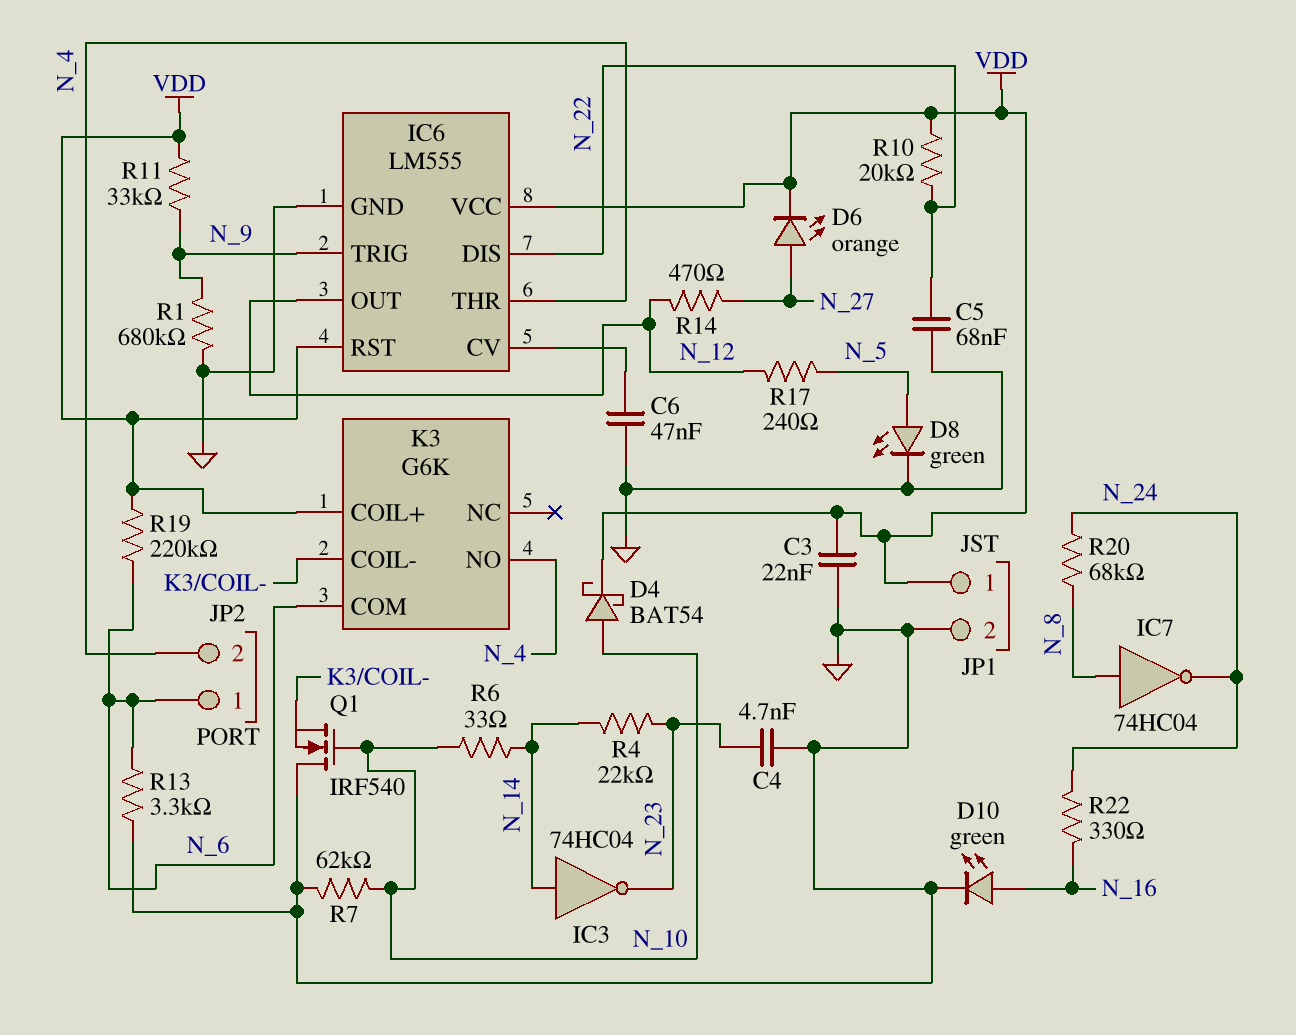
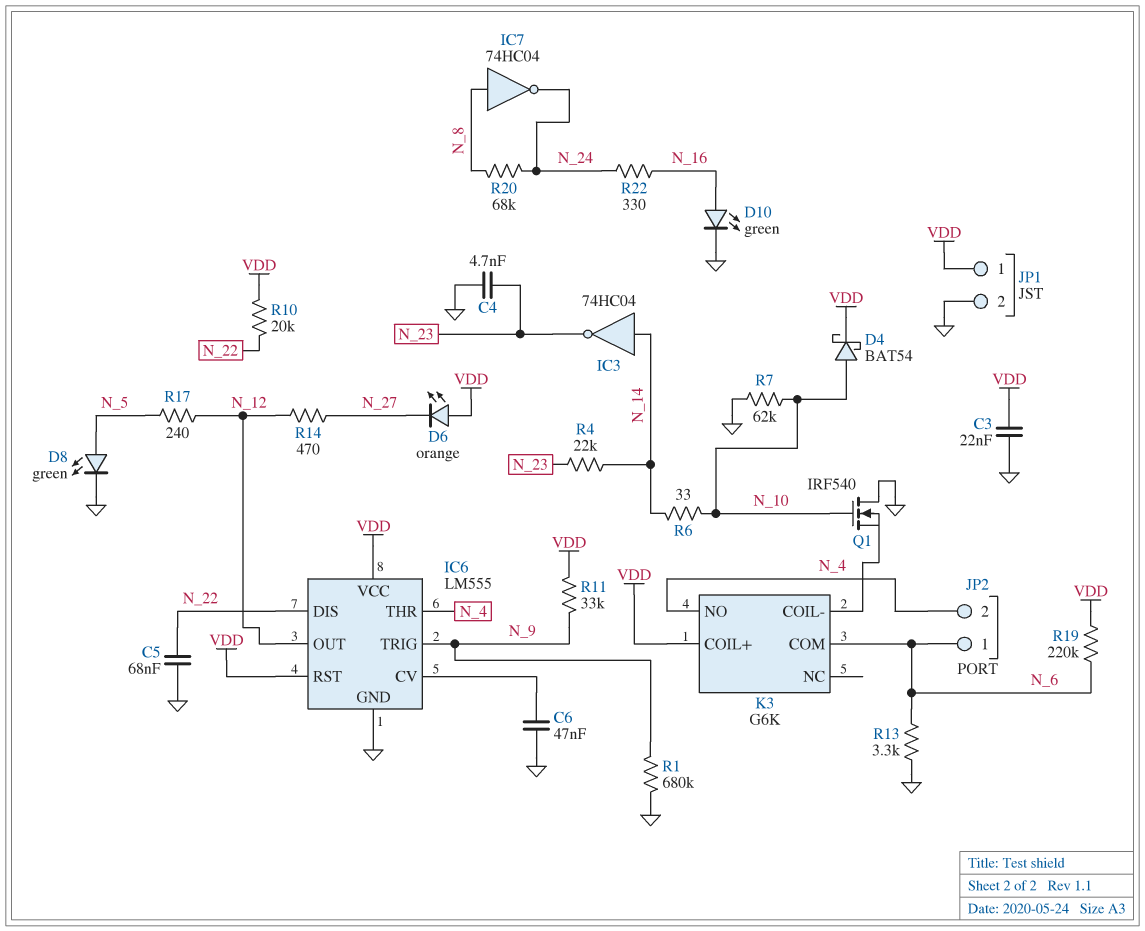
D6: LED orange (A N_27, K VDD) -> LED orange (A VDD, K N_27)

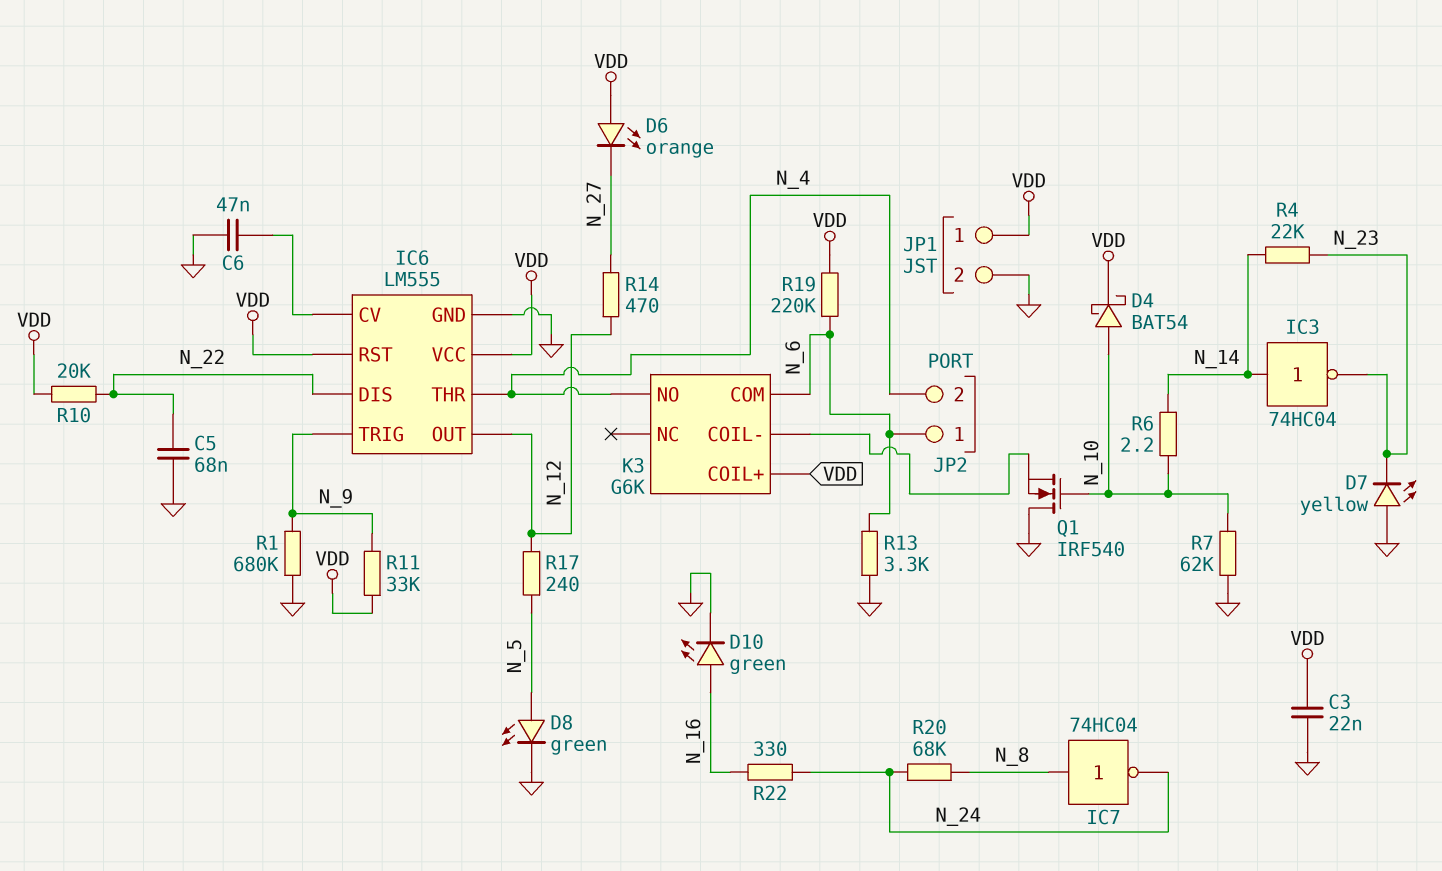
C4: 4.7nF (GND, N_23) -> none
D7: none -> LED yellow (A GND, K N_23)
R6: 33 (N_10, N_14) -> 2.2 (N_10, N_14)

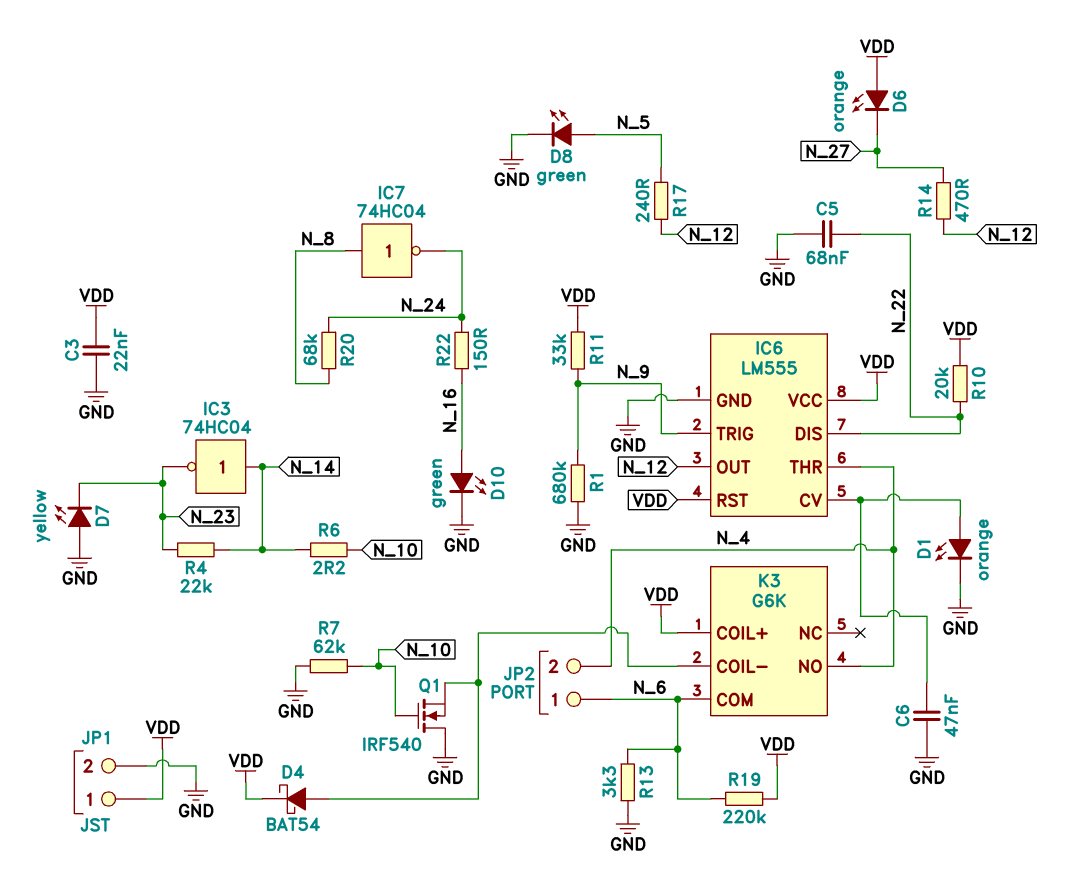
D1: none -> LED orange (A IC6/CV, K GND)
D4: schottky BAT54 (A N_10, K VDD) -> schottky BAT54 (A K3/COIL-, K VDD)
R22: 330 (N_16, N_24) -> 150 (N_16, N_24)

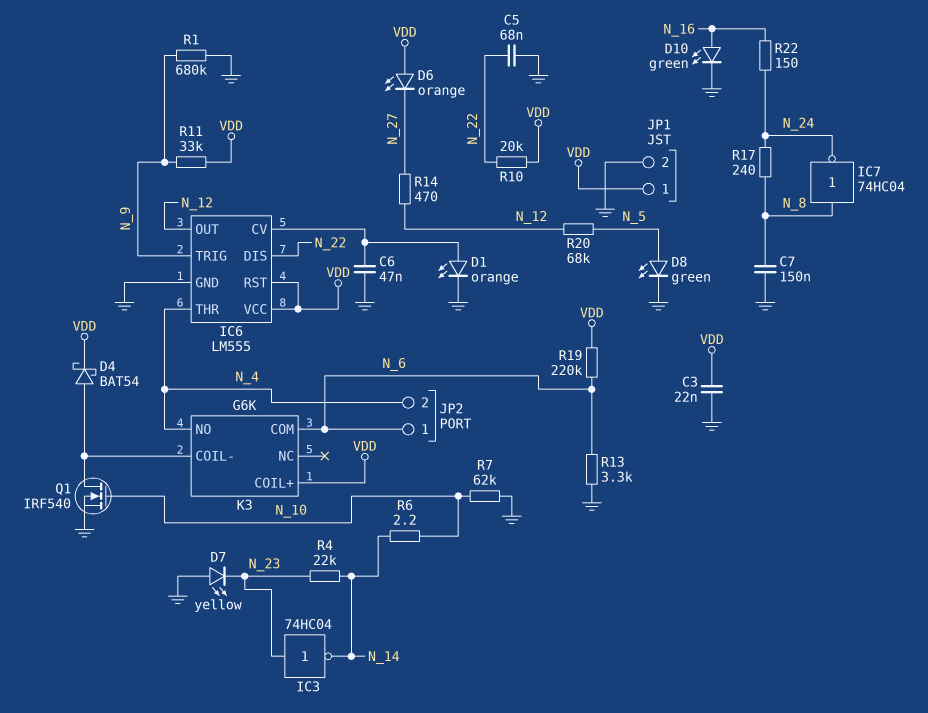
C7: none -> 150nF (GND, N_8)
IC3: NOT 74HC04 (in N_14, out N_23) -> NOT 74HC04 (in N_23, out N_14)
Q1: NMOS IRF540 (G N_10, D GND, S K3/COIL-) -> NMOS IRF540 (G N_10, D K3/COIL-, S GND)
R17: 240 (N_5, N_12) -> 240 (N_8, N_24)
R20: 68k (N_8, N_24) -> 68k (N_5, N_12)

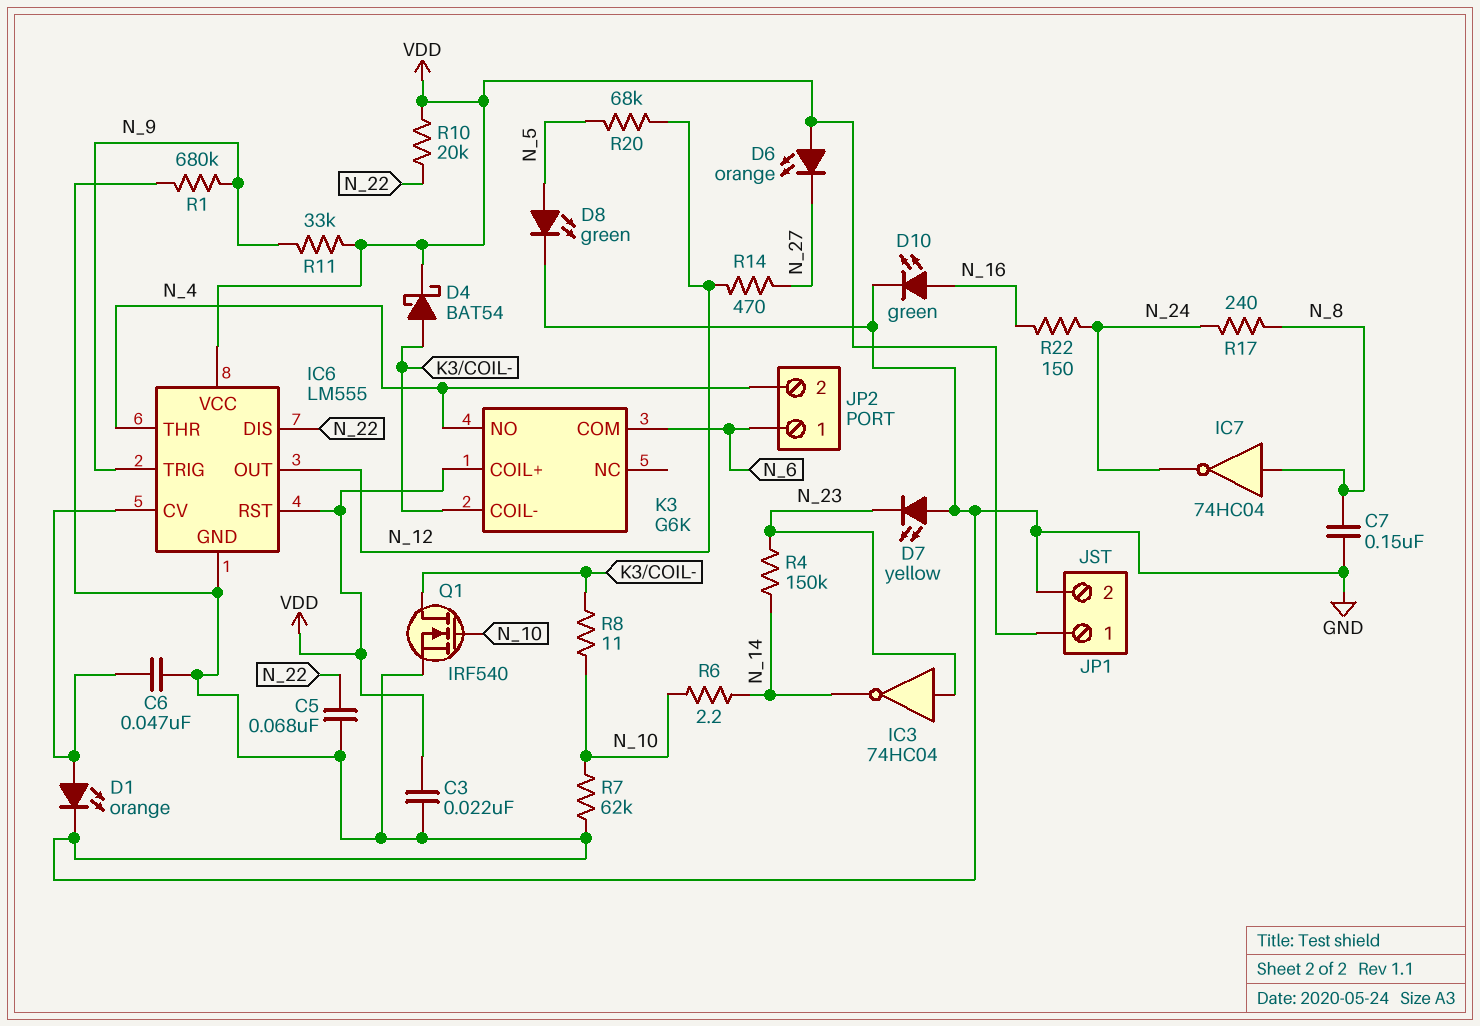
R4: 22k (N_14, N_23) -> 150k (N_14, N_23)
R8: none -> 11 (K3/COIL-, N_10)
R13: 3.3k (GND, N_6) -> none
R19: 220k (N_6, VDD) -> none

